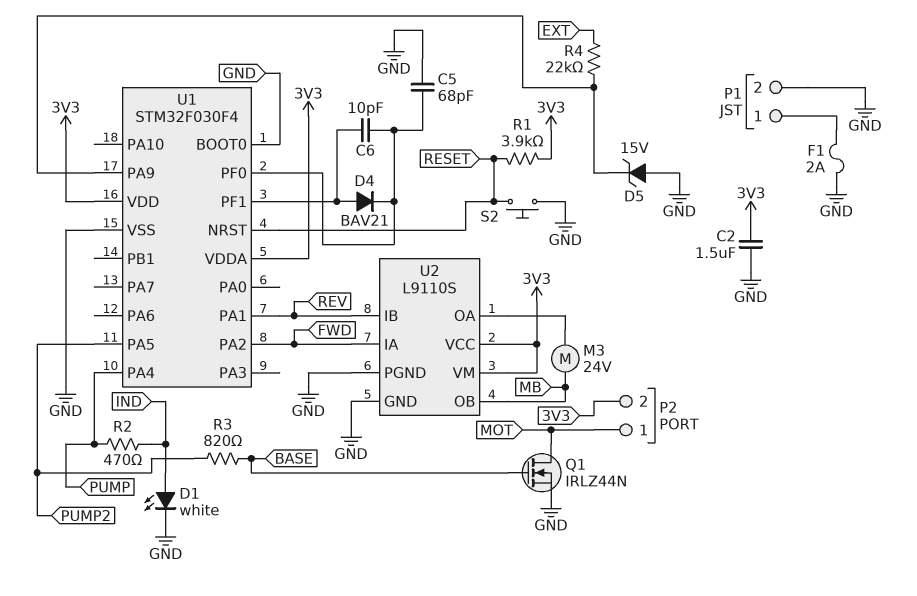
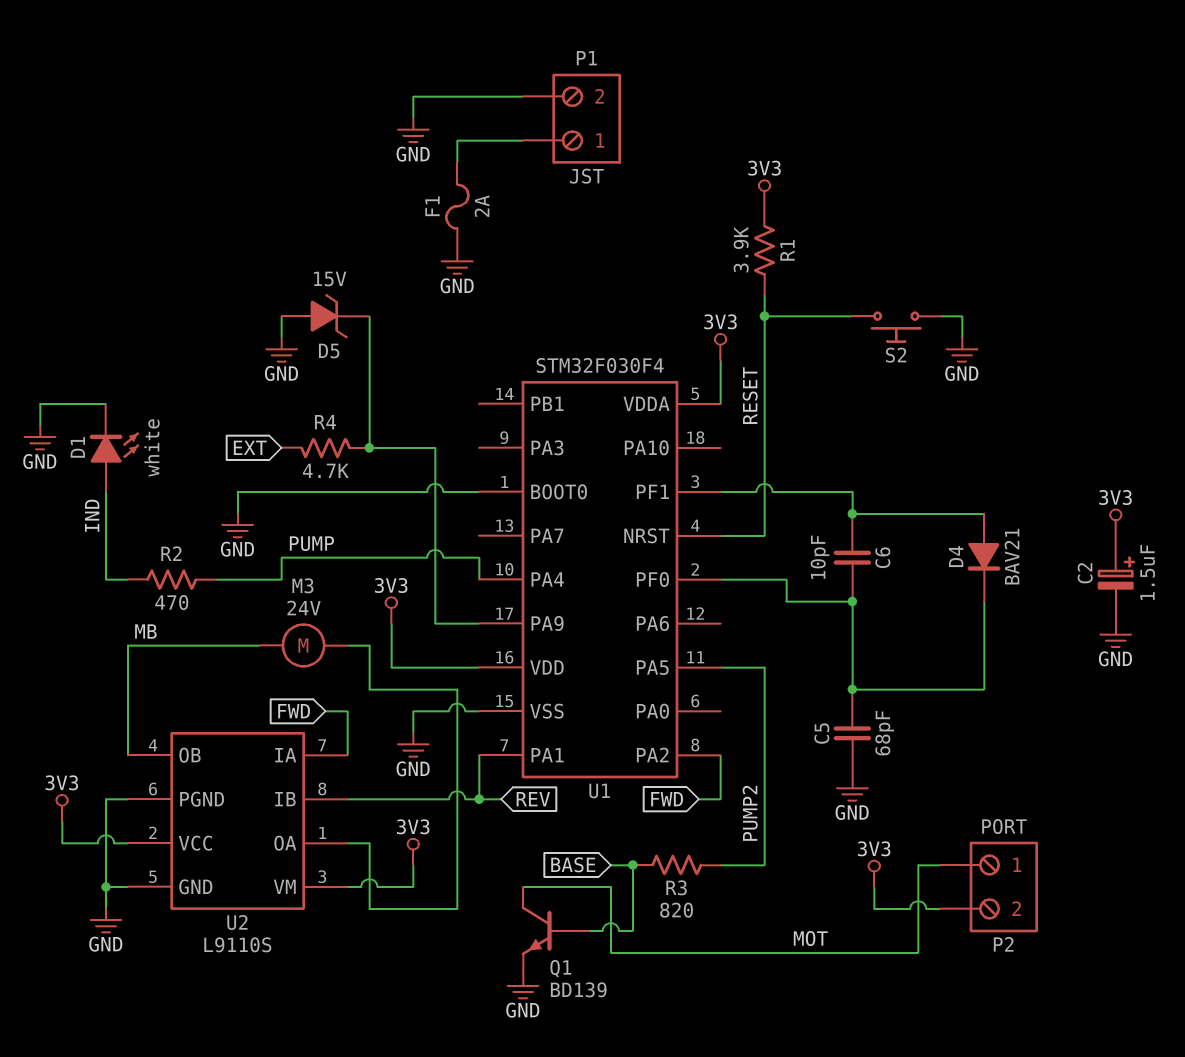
C2: 1.5uF (3V3, GND) -> 1.5uF (plus 3V3, minus GND)
Q1: NMOS IRLZ44N (G BASE, D MOT, S GND) -> NPN BD139 (B BASE, C MOT, E GND)
R4: 22k (EXT, U1/PA9) -> 4.7k (EXT, U1/PA9)

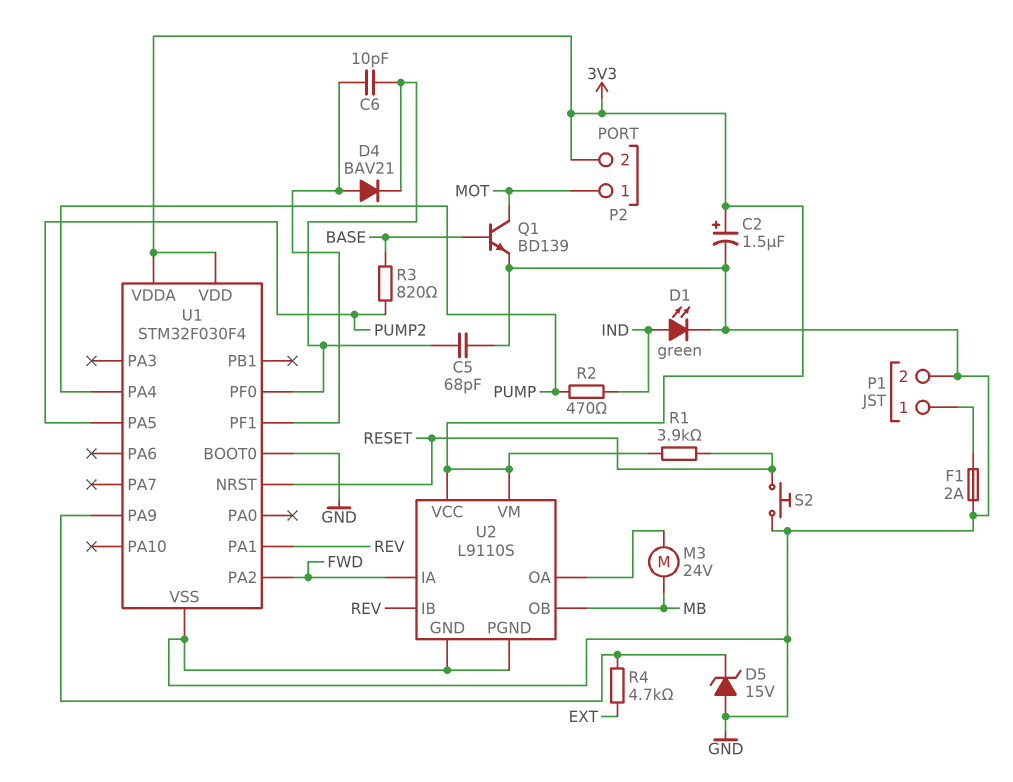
D1: LED white (A IND, K GND) -> LED green (A IND, K GND)

